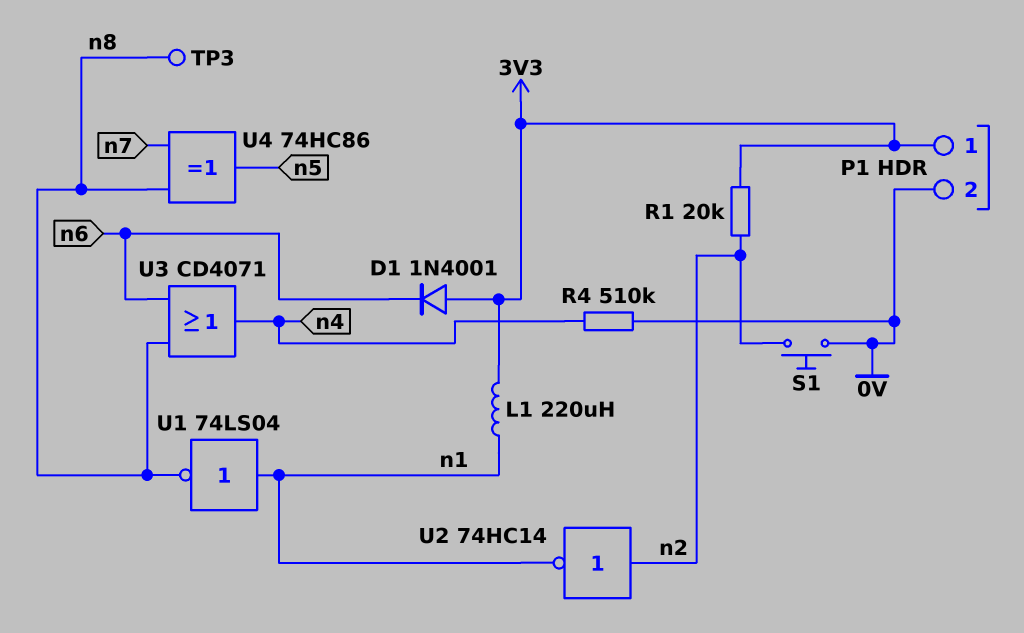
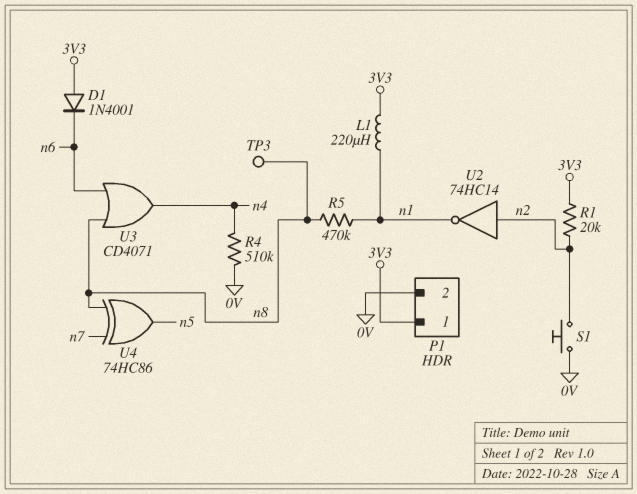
R5: none -> 470k (n1, n8)
U1: NOT 74LS04 (in n1, out n8) -> none

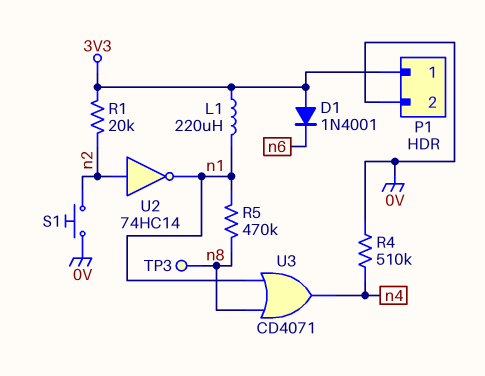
U3: OR CD4071 (in n6, in n8, out n4) -> OR CD4071 (in n1, in n8, out n4)
U4: XOR 74HC86 (in n7, in n8, out n5) -> none

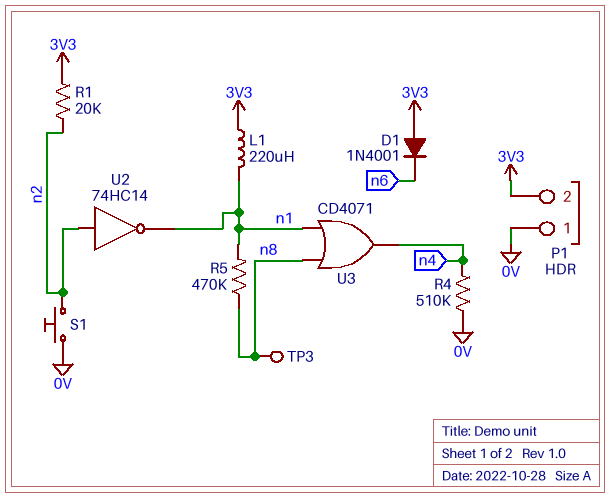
P1 pin 1: 3V3 -> 0V
P1 pin 2: 0V -> 3V3

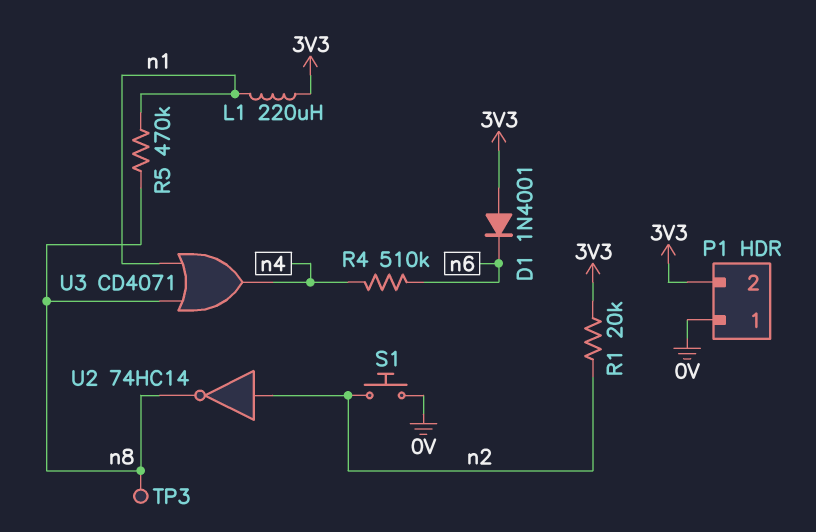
R4: 510k (0V, n4) -> 510k (n4, n6)
U2: NOT 74HC14 (in n2, out n1) -> NOT 74HC14 (in n2, out n8)

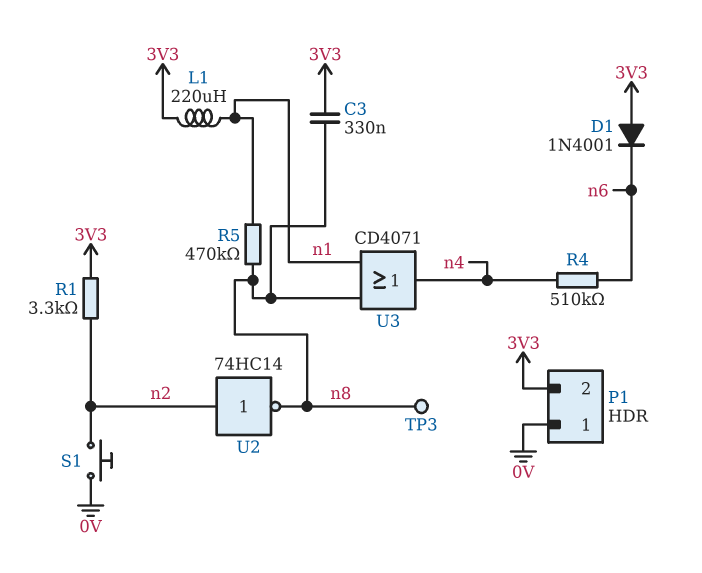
C3: none -> 330nF (3V3, n8)
R1: 20k (3V3, n2) -> 3.3k (3V3, n2)

